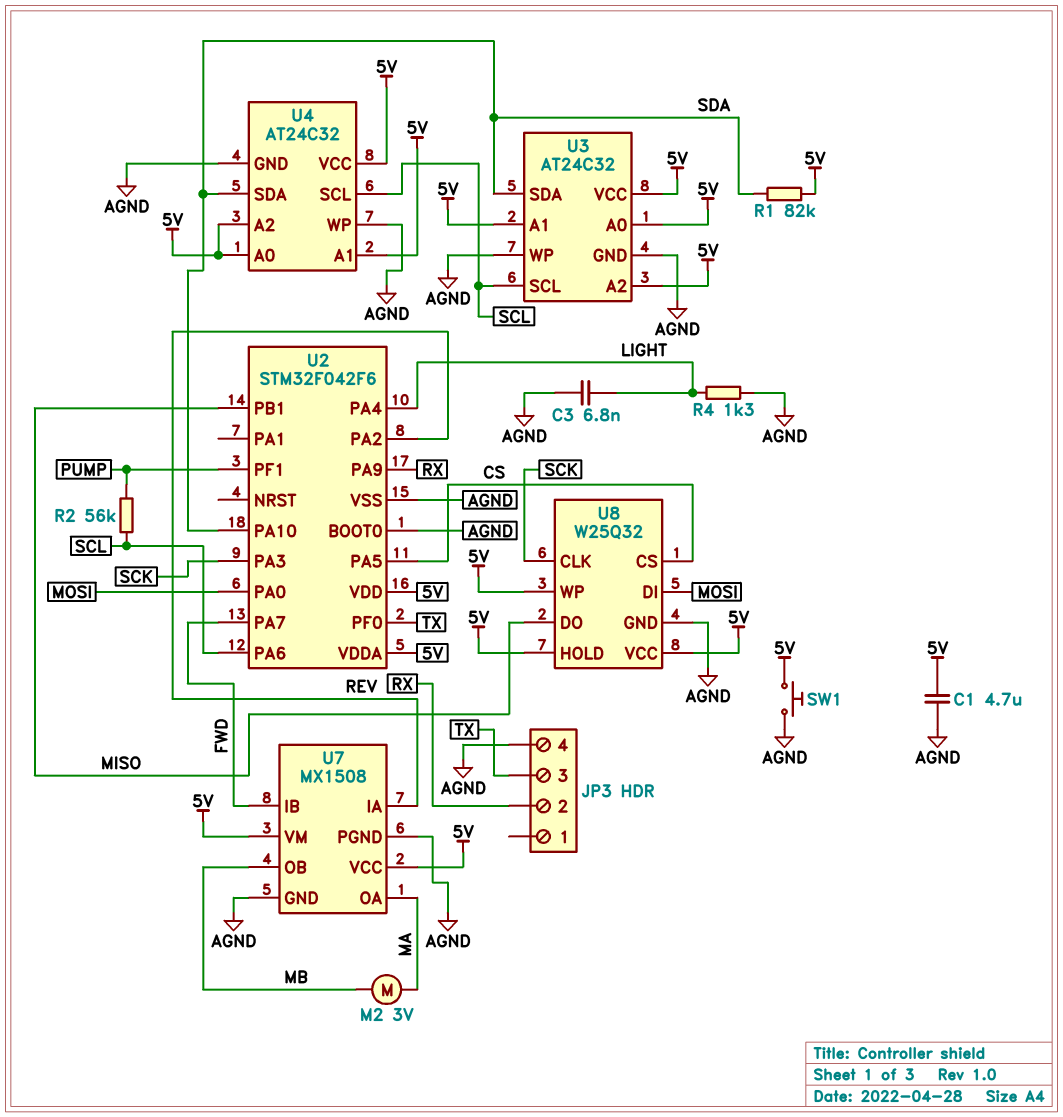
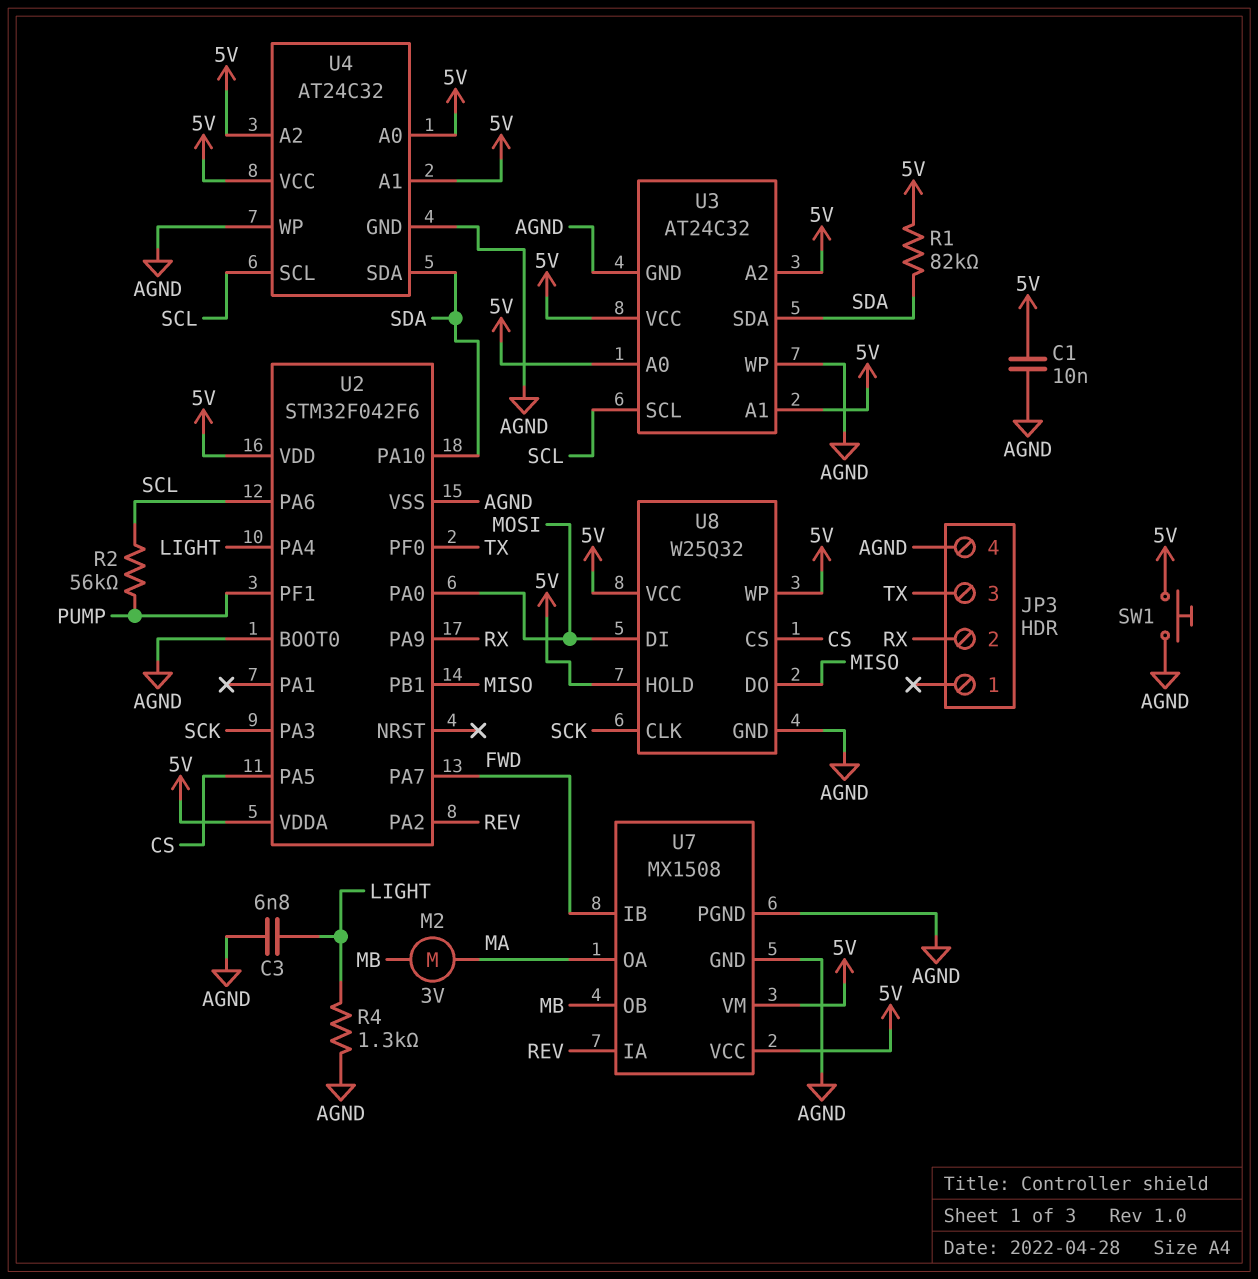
C1: 4.7uF (5V, AGND) -> 10nF (5V, AGND)

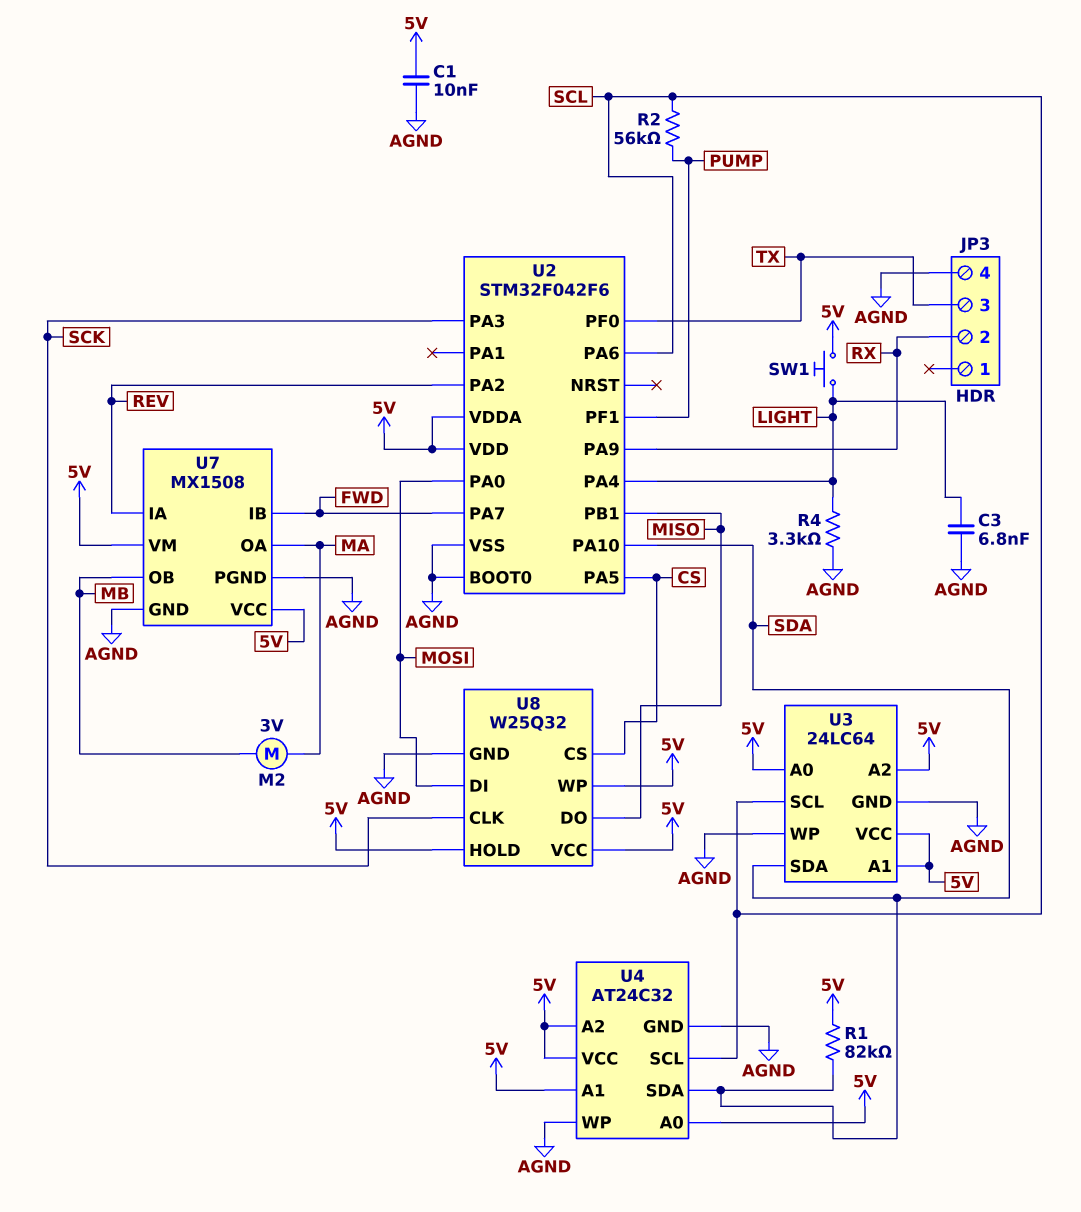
R4: 1.3k (AGND, LIGHT) -> 3.3k (AGND, LIGHT)
SW1: button (5V, AGND) -> button (5V, LIGHT)
U3: AT24C32 -> 24LC64

